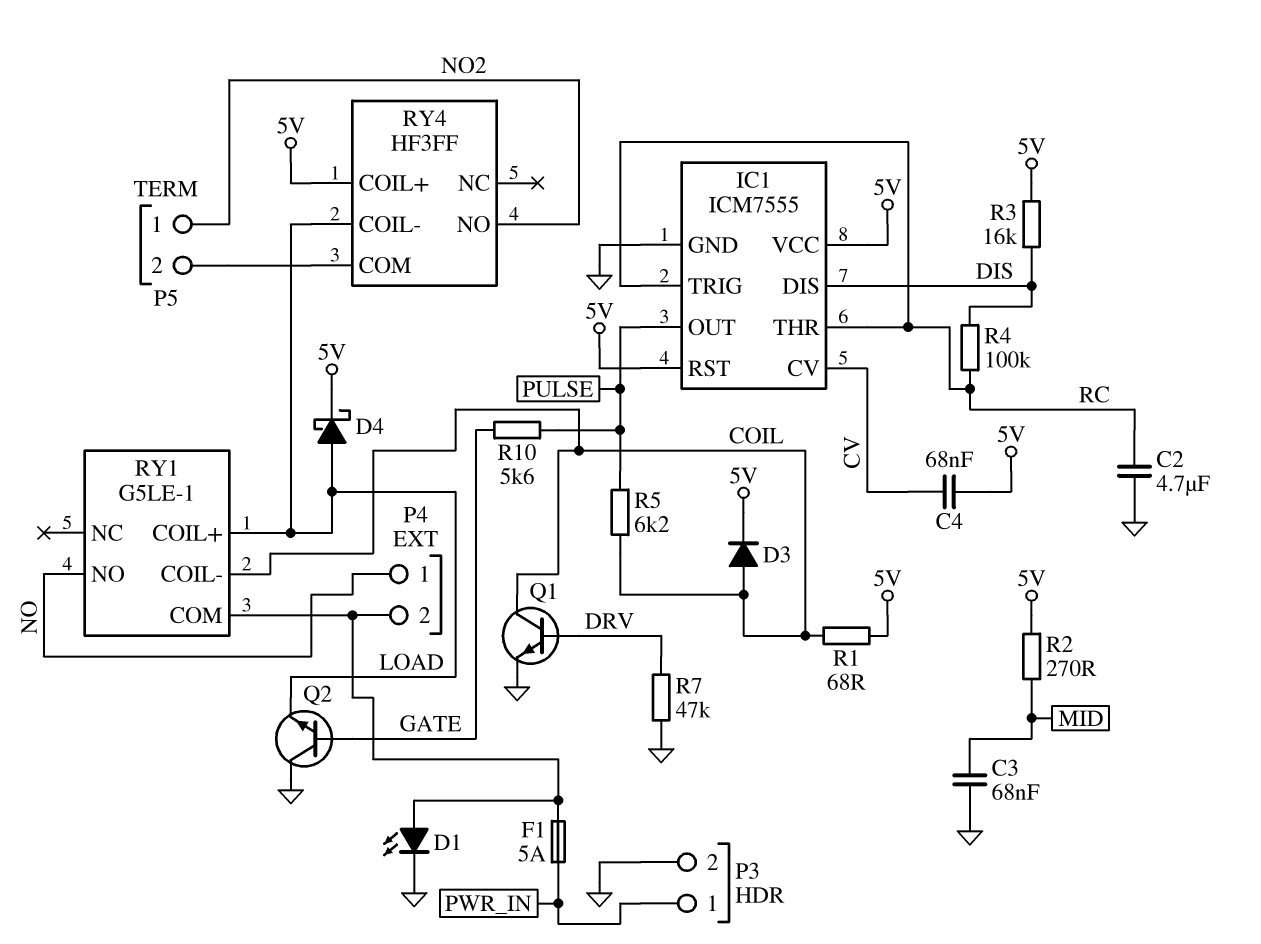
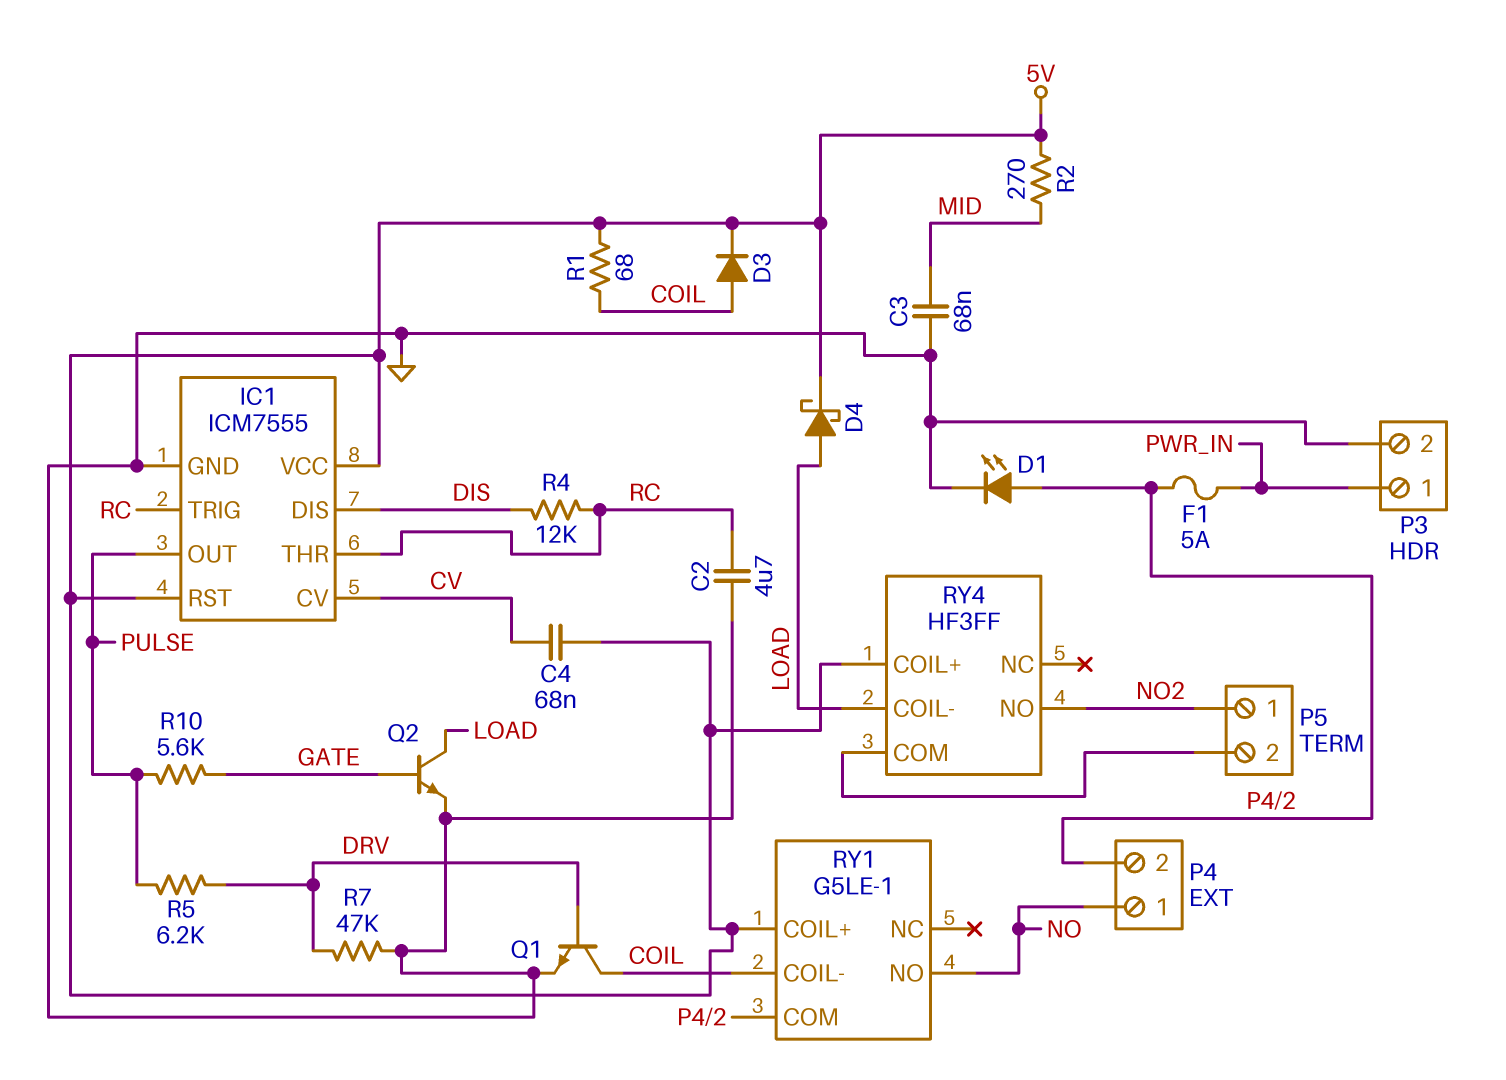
Q2: NPN (B GATE, C GND, E LOAD) -> NPN (B GATE, C LOAD, E GND)
R3: 16k (5V, DIS) -> none
R4: 100k (DIS, RC) -> 12k (DIS, RC)
R5: 6.2k (COIL, PULSE) -> 6.2k (DRV, PULSE)
RY1 pin COIL+: LOAD -> 5V

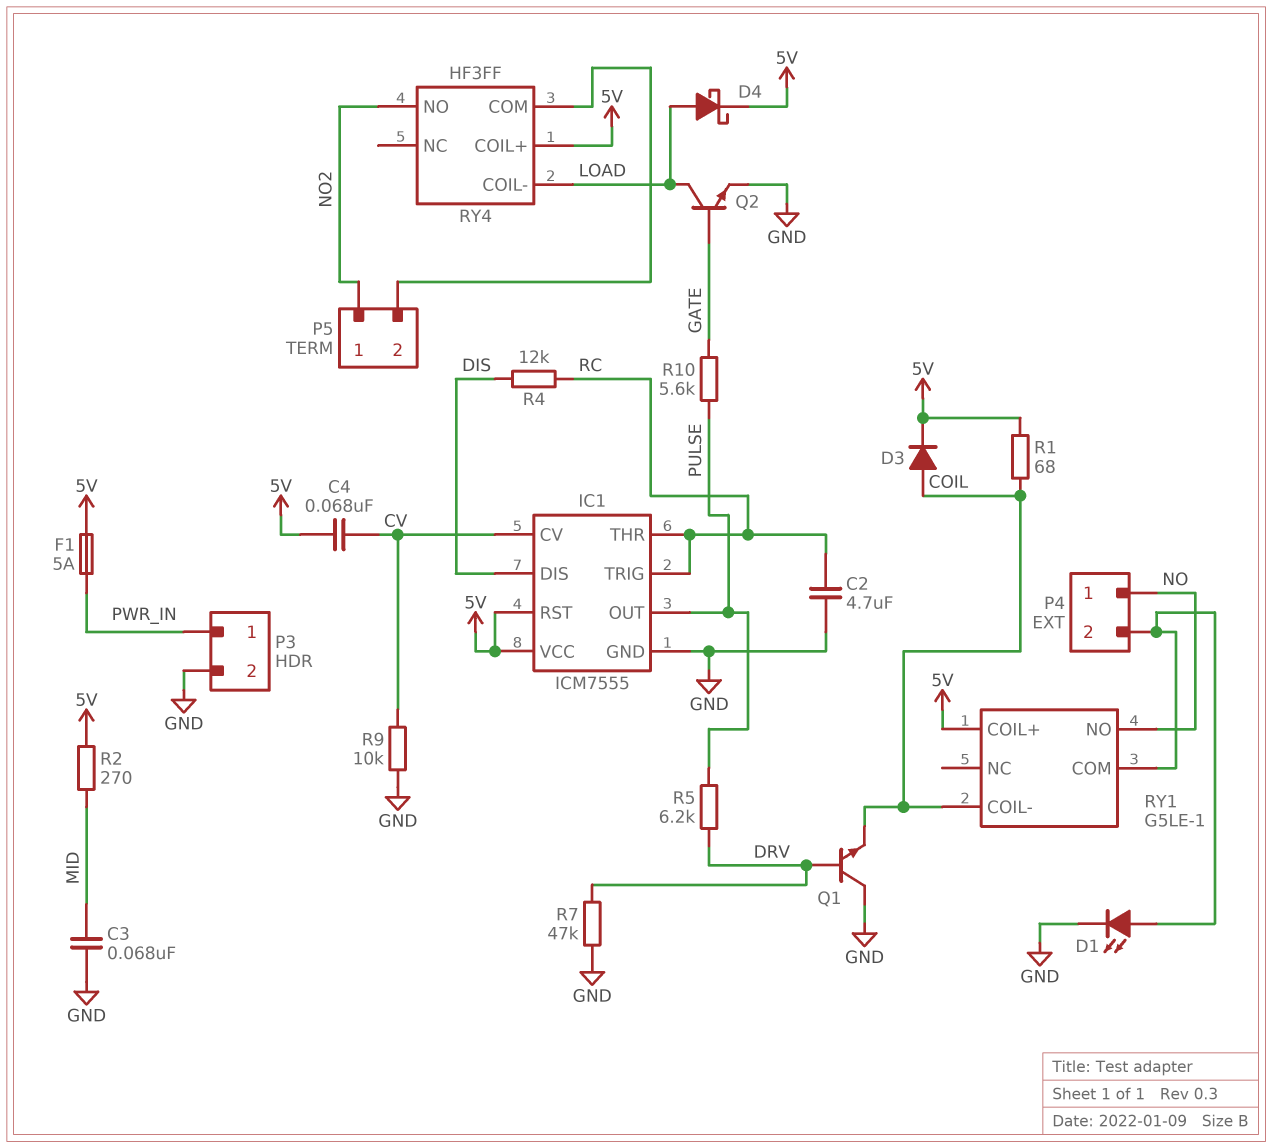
F1: 5A (P4/2, PWR_IN) -> 5A (5V, PWR_IN)
Q1: NPN (B DRV, C COIL, E GND) -> NPN (B DRV, C GND, E COIL)
R9: none -> 10k (CV, GND)

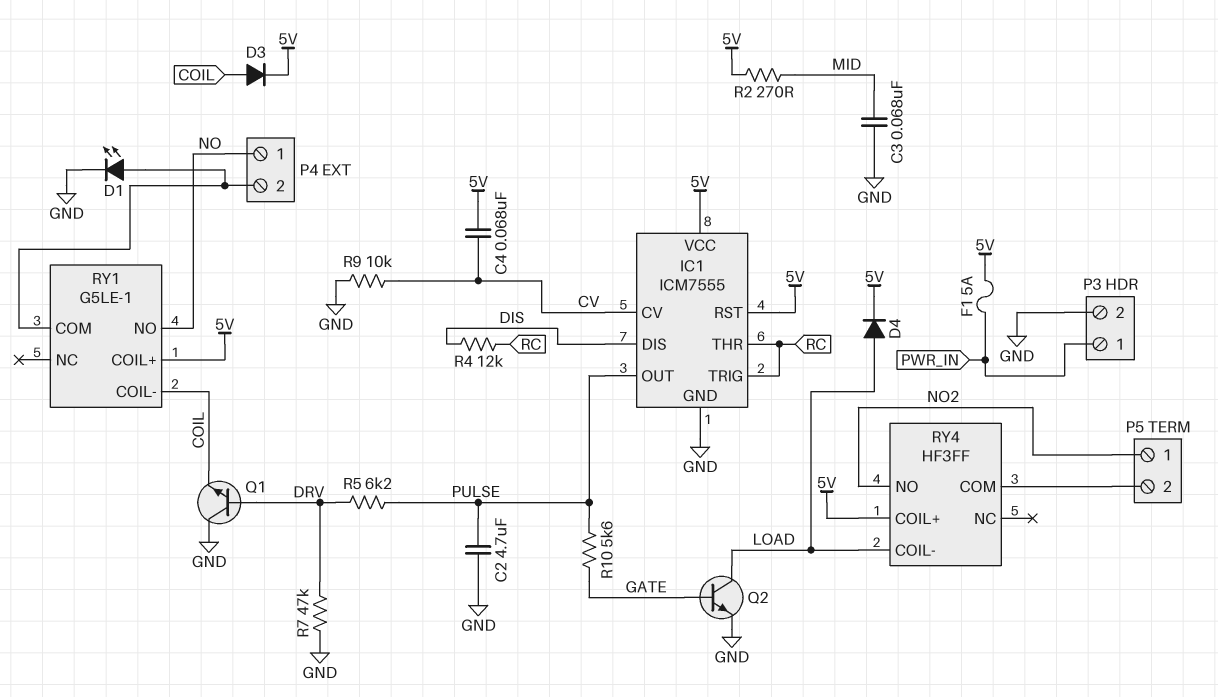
C2: 4.7uF (GND, RC) -> 4.7uF (GND, PULSE)
D4: schottky (A LOAD, K 5V) -> diode (A LOAD, K 5V)
R1: 68 (5V, COIL) -> none

